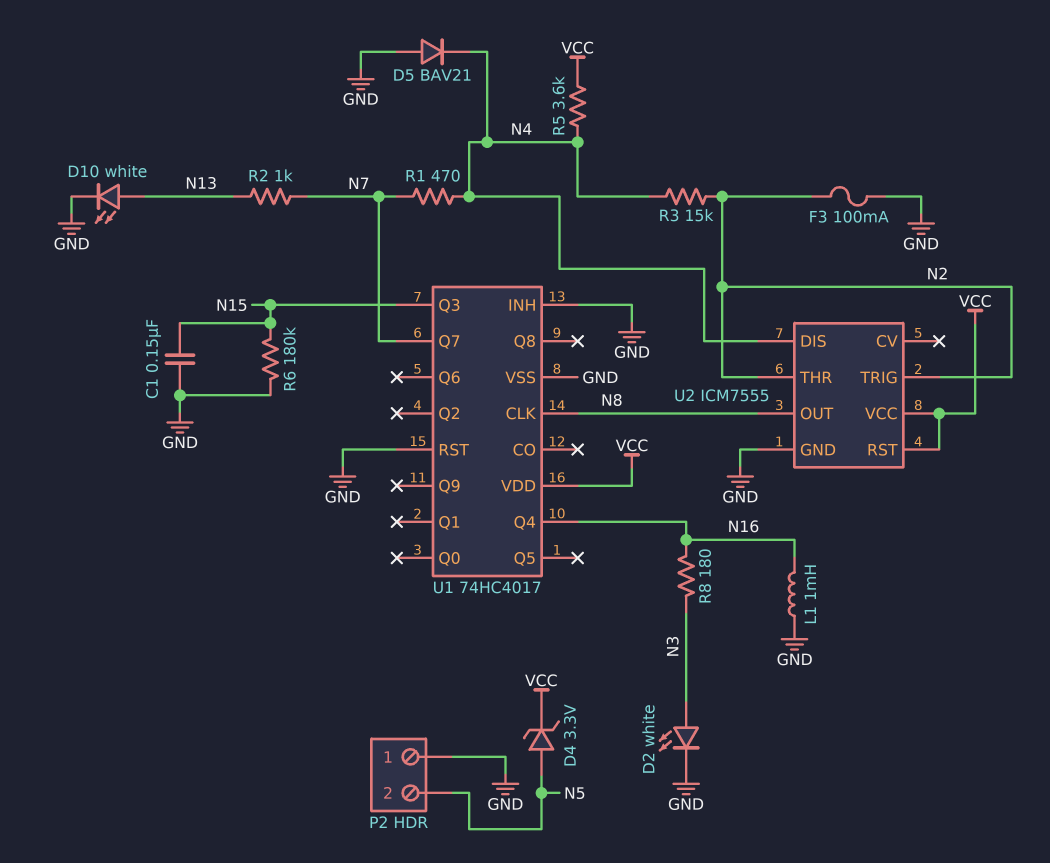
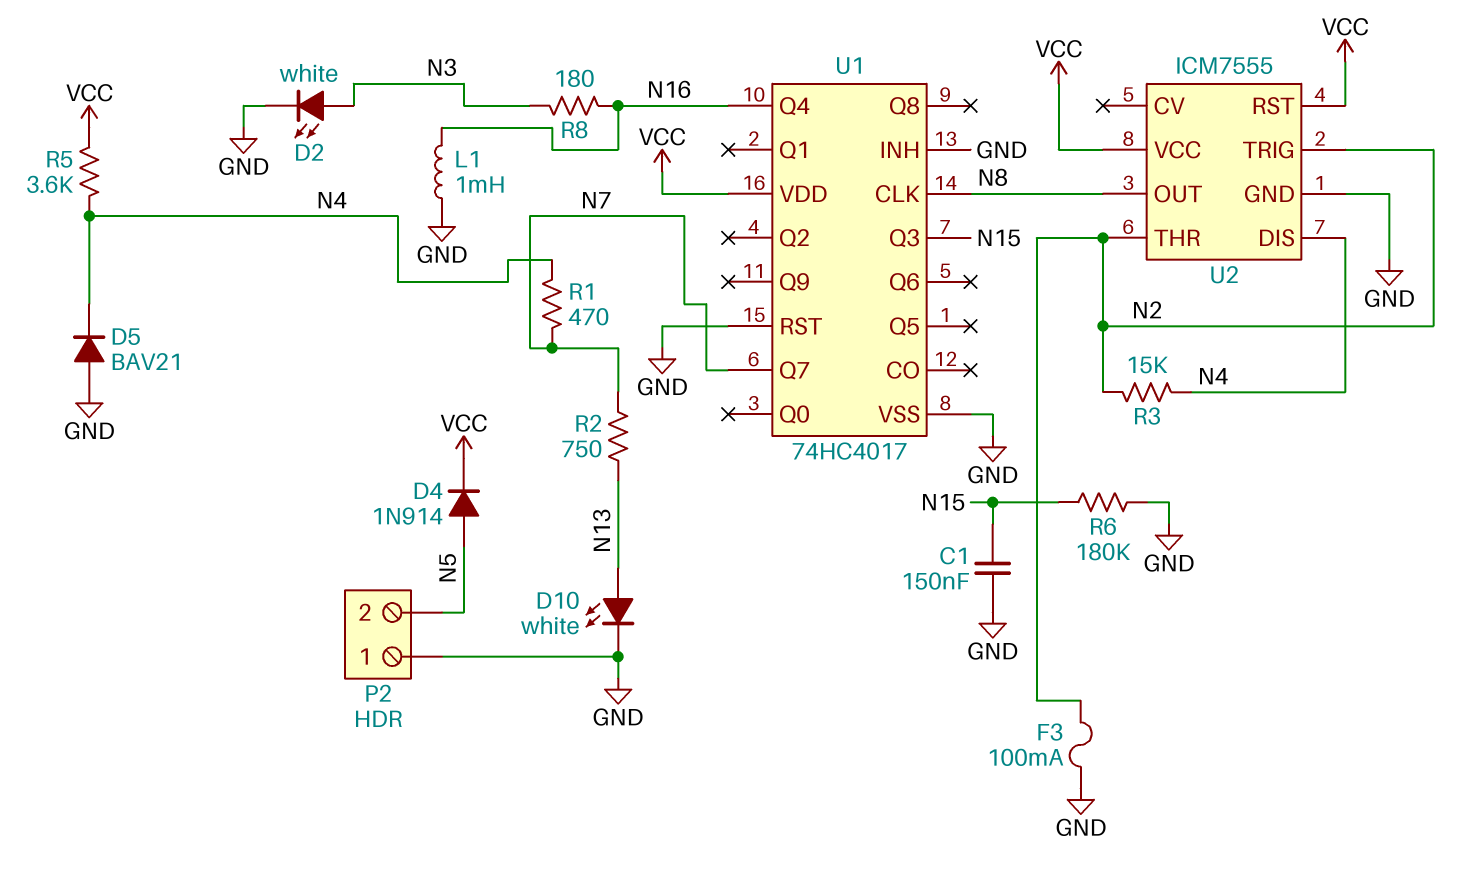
D4: zener 3.3V (A N5, K VCC) -> diode 1N914 (A N5, K VCC)
R2: 1k (N7, N13) -> 750 (N7, N13)

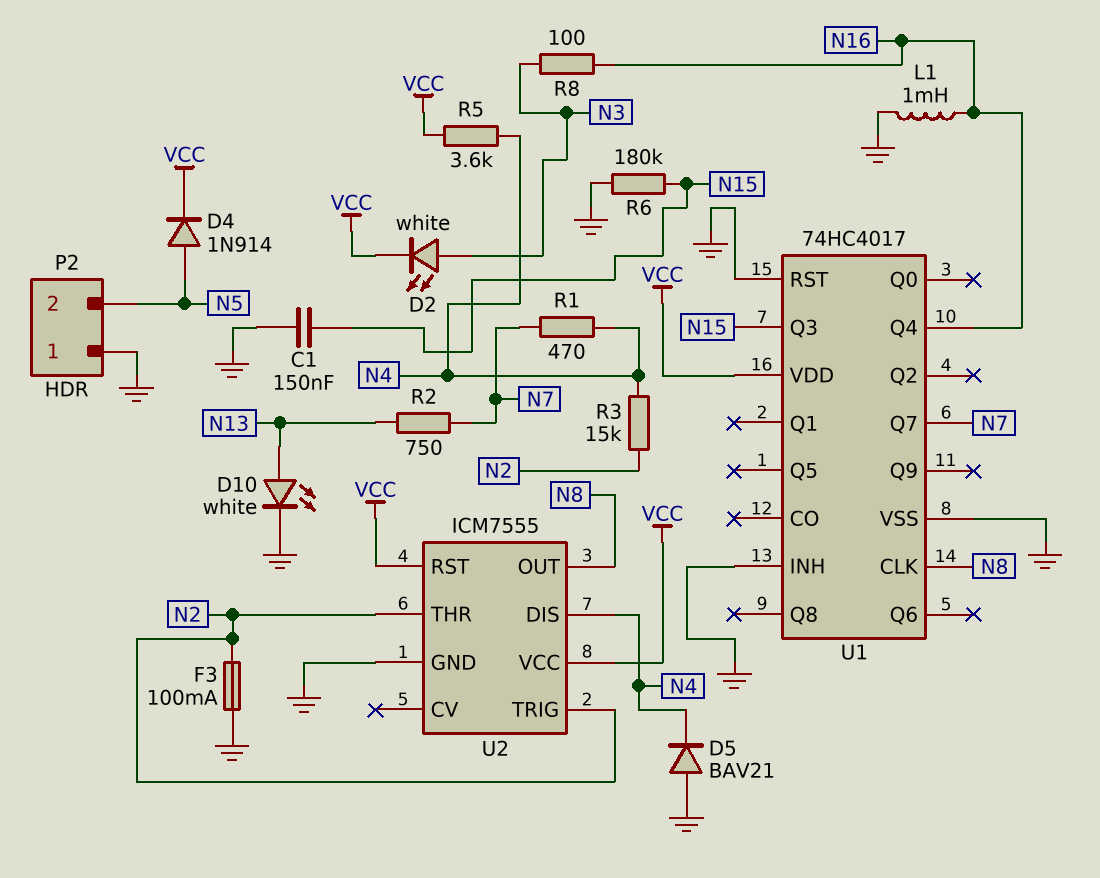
D2: LED white (A N3, K GND) -> LED white (A N3, K VCC)
R8: 180 (N3, N16) -> 100 (N3, N16)

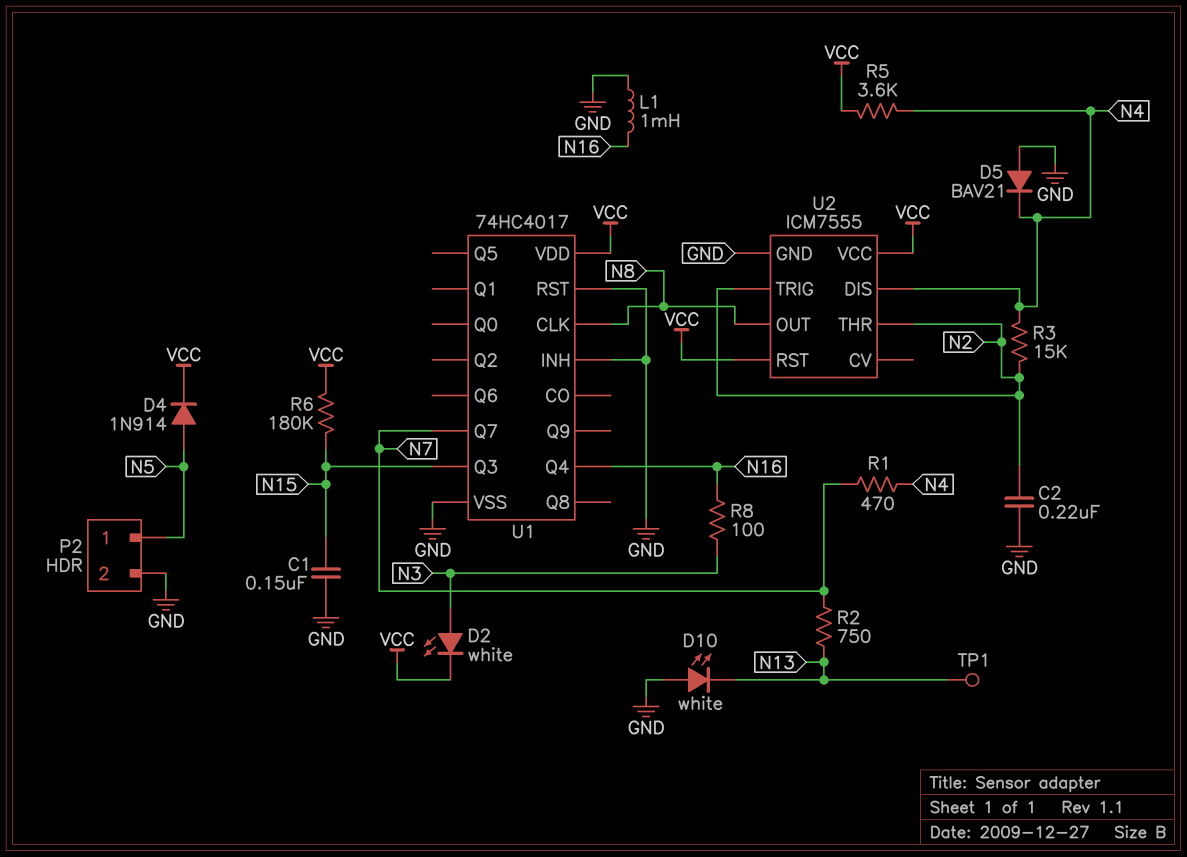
C2: none -> 220nF (GND, N2)
D10: LED white (A N13, K GND) -> LED white (A GND, K N13)
F3: 100mA (GND, N2) -> none
P2 pin 1: GND -> N5
P2 pin 2: N5 -> GND
R6: 180k (GND, N15) -> 180k (N15, VCC)
TP1: none -> test point (N13)

